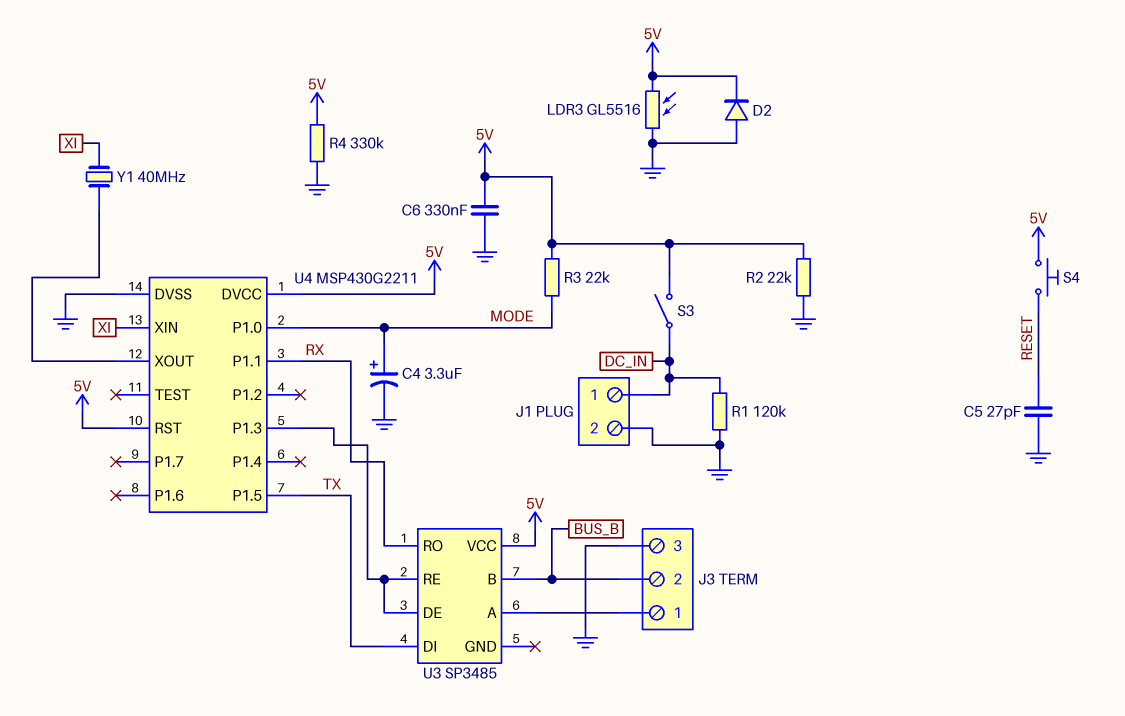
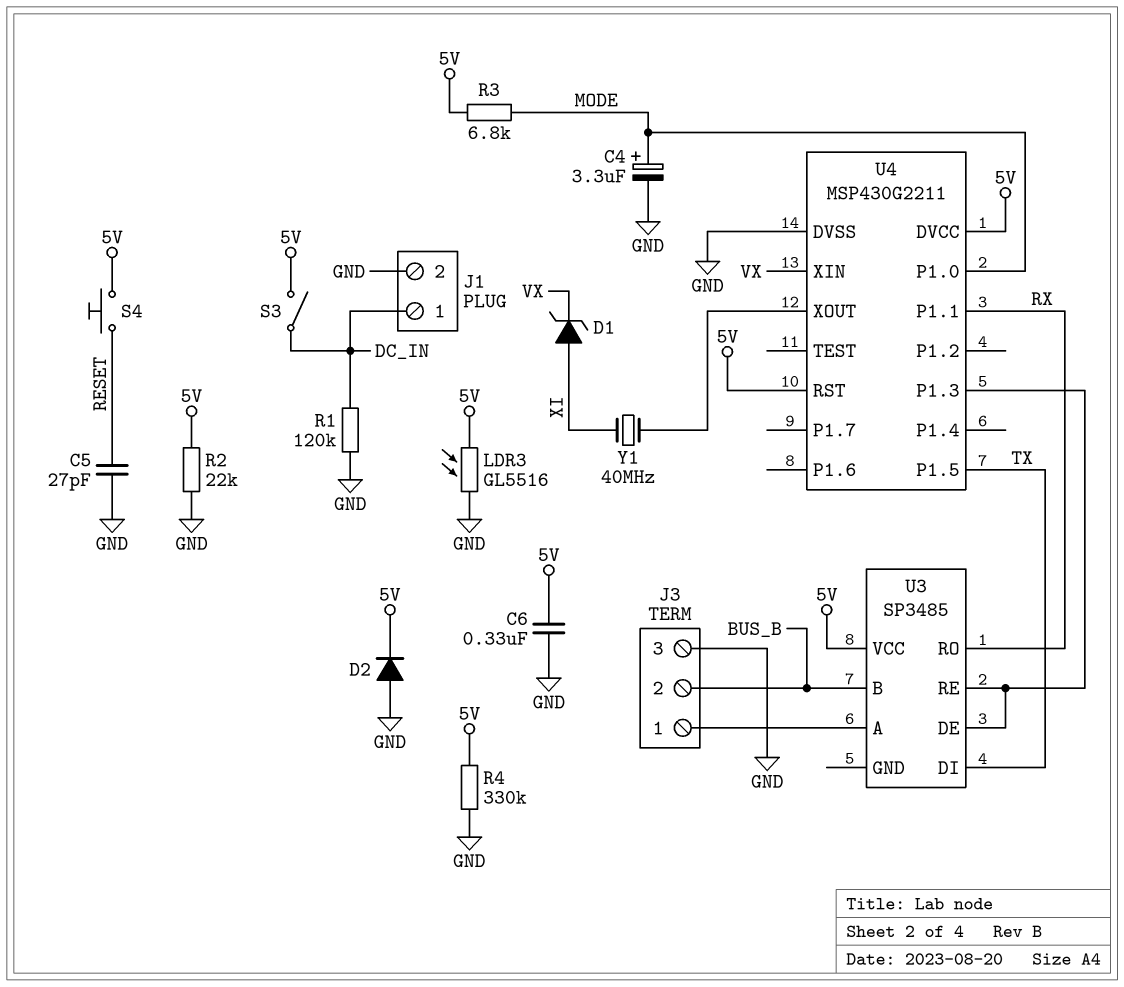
D1: none -> zener (A XI, K VX)
R3: 22k (5V, MODE) -> 6.8k (5V, MODE)
U4 pin XIN: XI -> VX

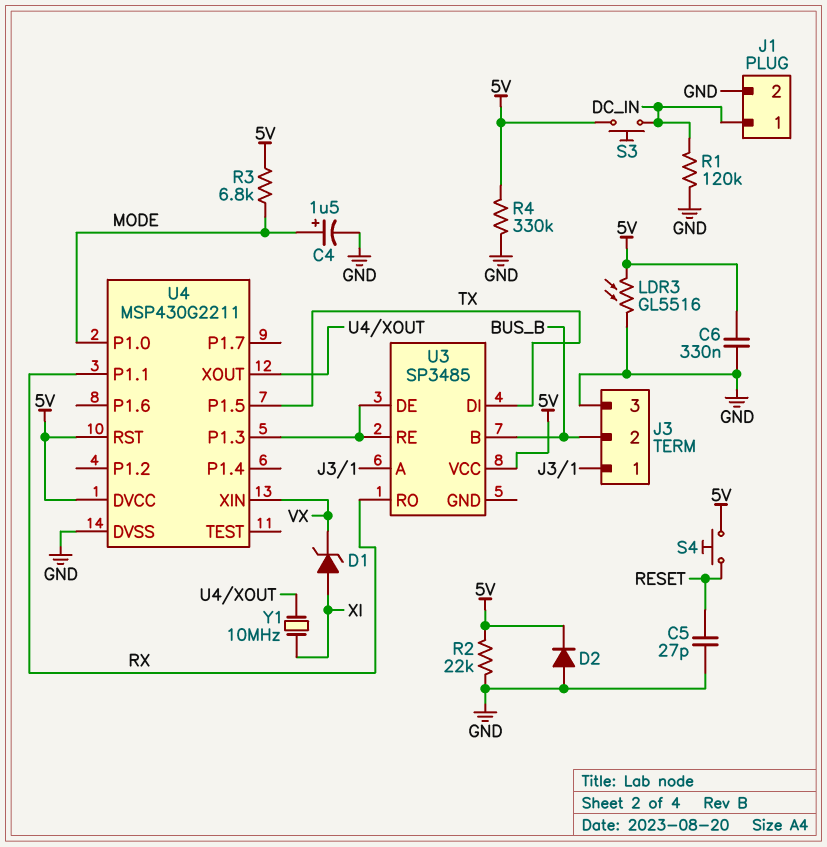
C4: 3.3uF (plus MODE, minus GND) -> 1.5uF (plus MODE, minus GND)
S3: switch (5V, DC_IN) -> button (5V, DC_IN)
Y1: 40MHz (U4/XOUT, XI) -> 10MHz (U4/XOUT, XI)

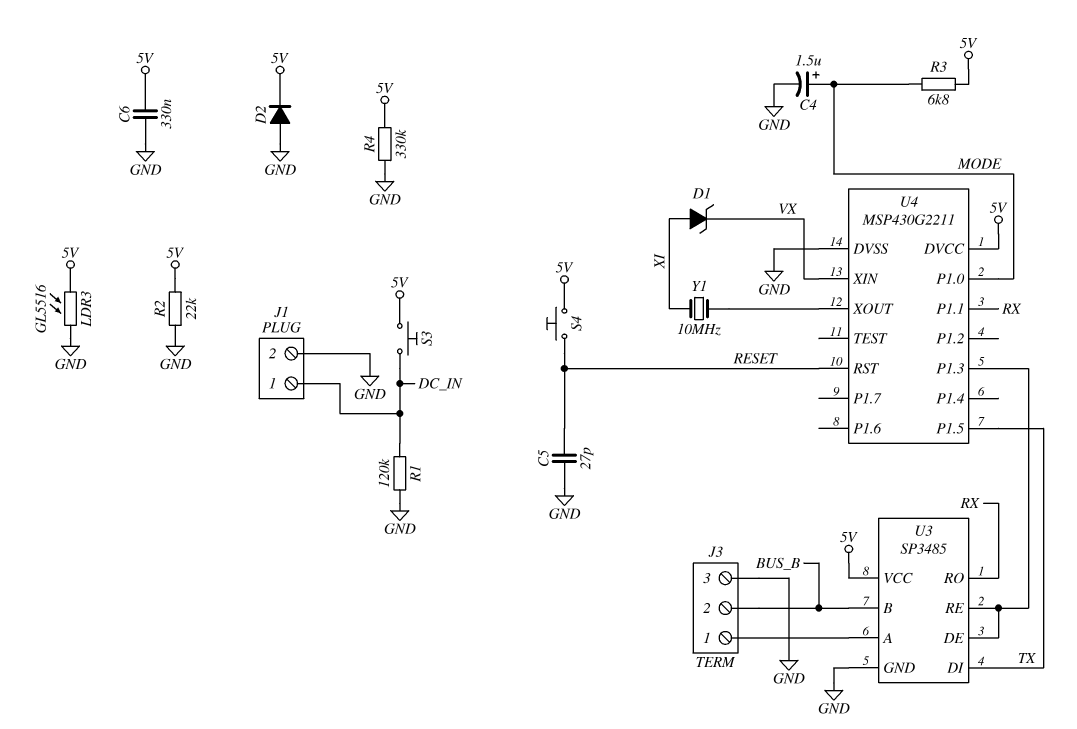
U3 pin GND: none -> GND
U4 pin RST: 5V -> RESET

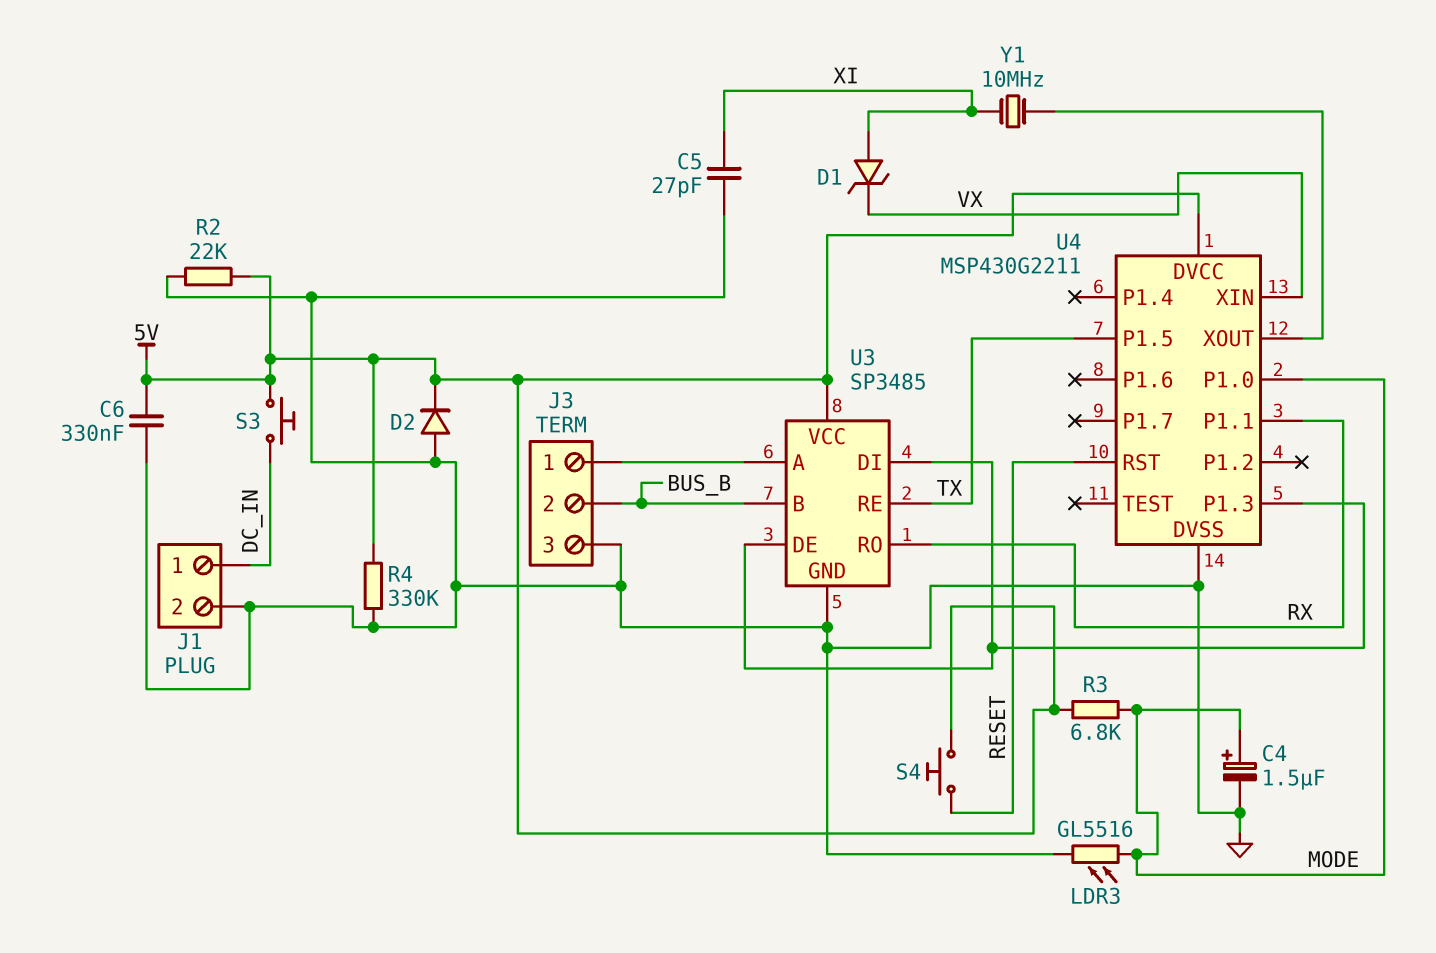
C5: 27pF (GND, RESET) -> 27pF (GND, XI)
LDR3: GL5516 (5V, GND) -> GL5516 (GND, MODE)
R1: 120k (DC_IN, GND) -> none
U3 pin DI: TX -> U3/DE
U3 pin RE: U3/DE -> TX

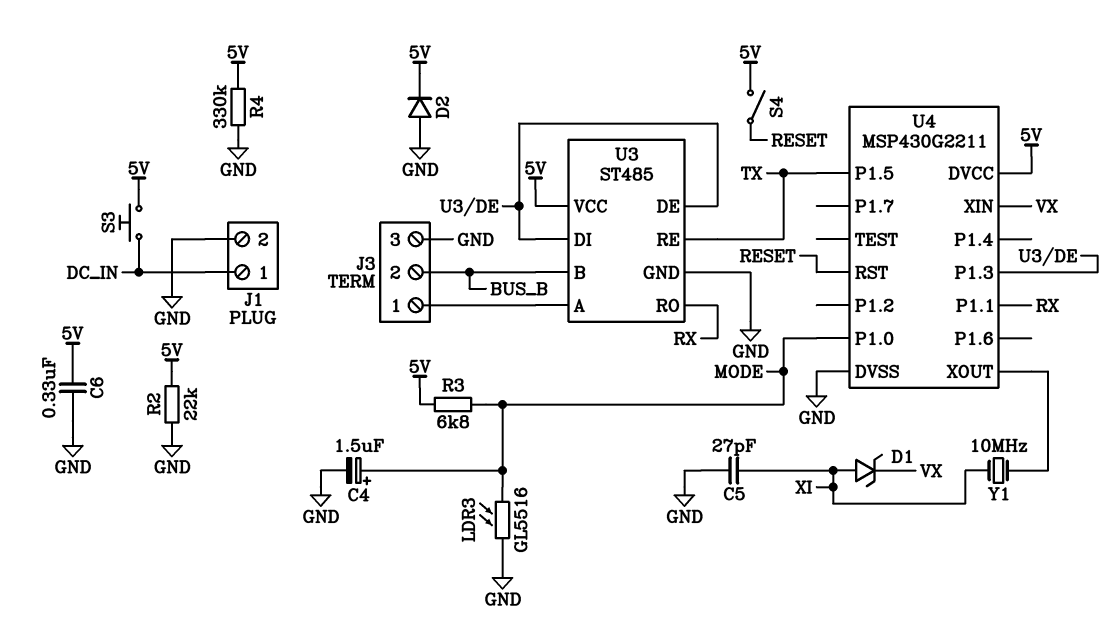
S4: button (5V, RESET) -> switch (5V, RESET)
U3: SP3485 -> ST485

